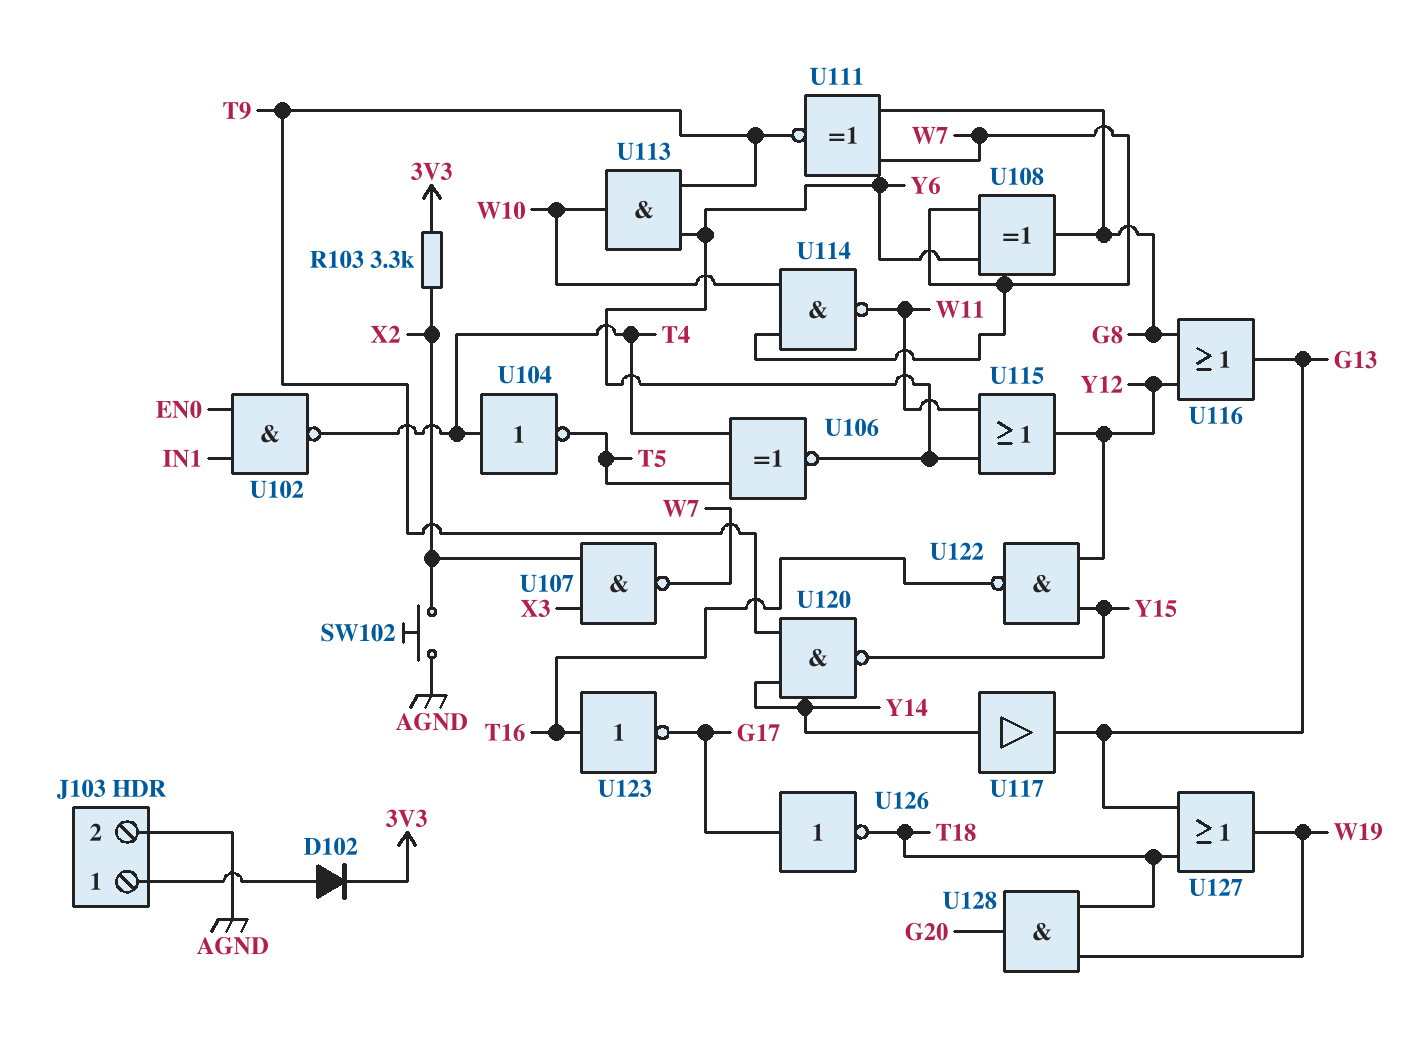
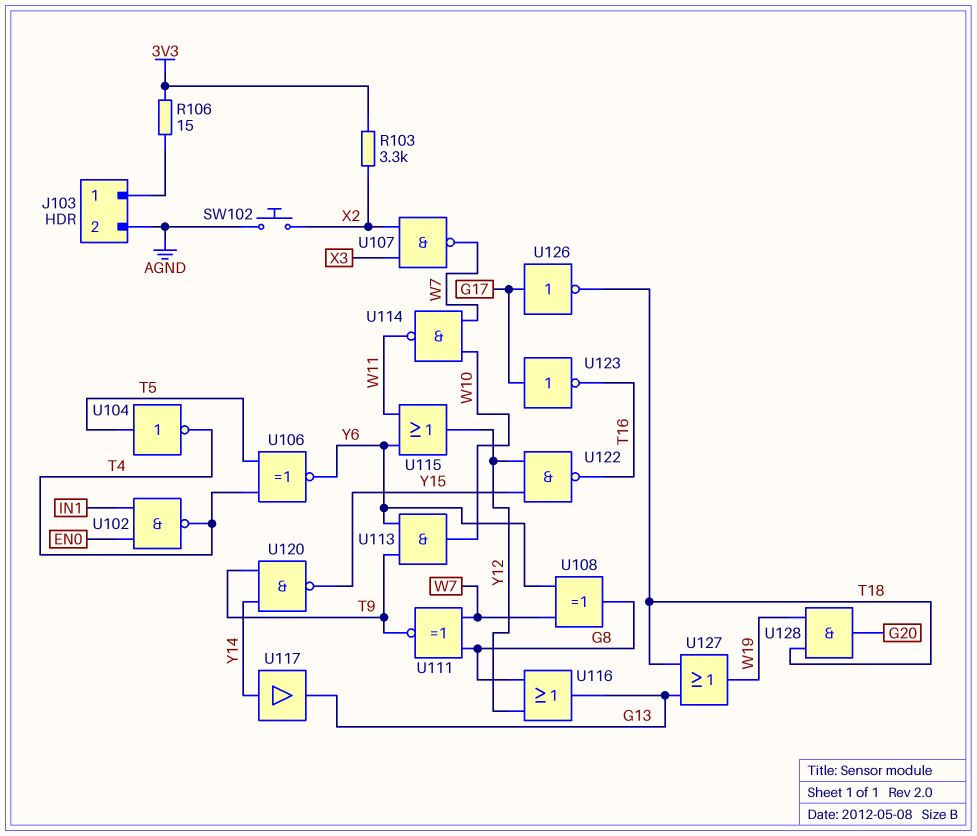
D102: diode (A J103/1, K 3V3) -> none
R106: none -> 15 (3V3, J103/1)
U104: NOT (in T4, out T5) -> NOT (in T5, out T4)
U123: NOT (in T16, out G17) -> NOT (in G17, out T16)

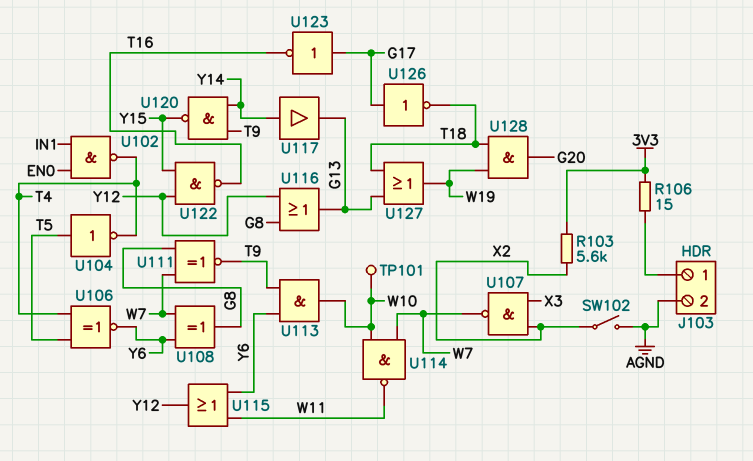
R103: 3.3k (3V3, X2) -> 5.6k (3V3, X2)
SW102: button (AGND, X2) -> switch (AGND, X2)
TP101: none -> test point (W10)

